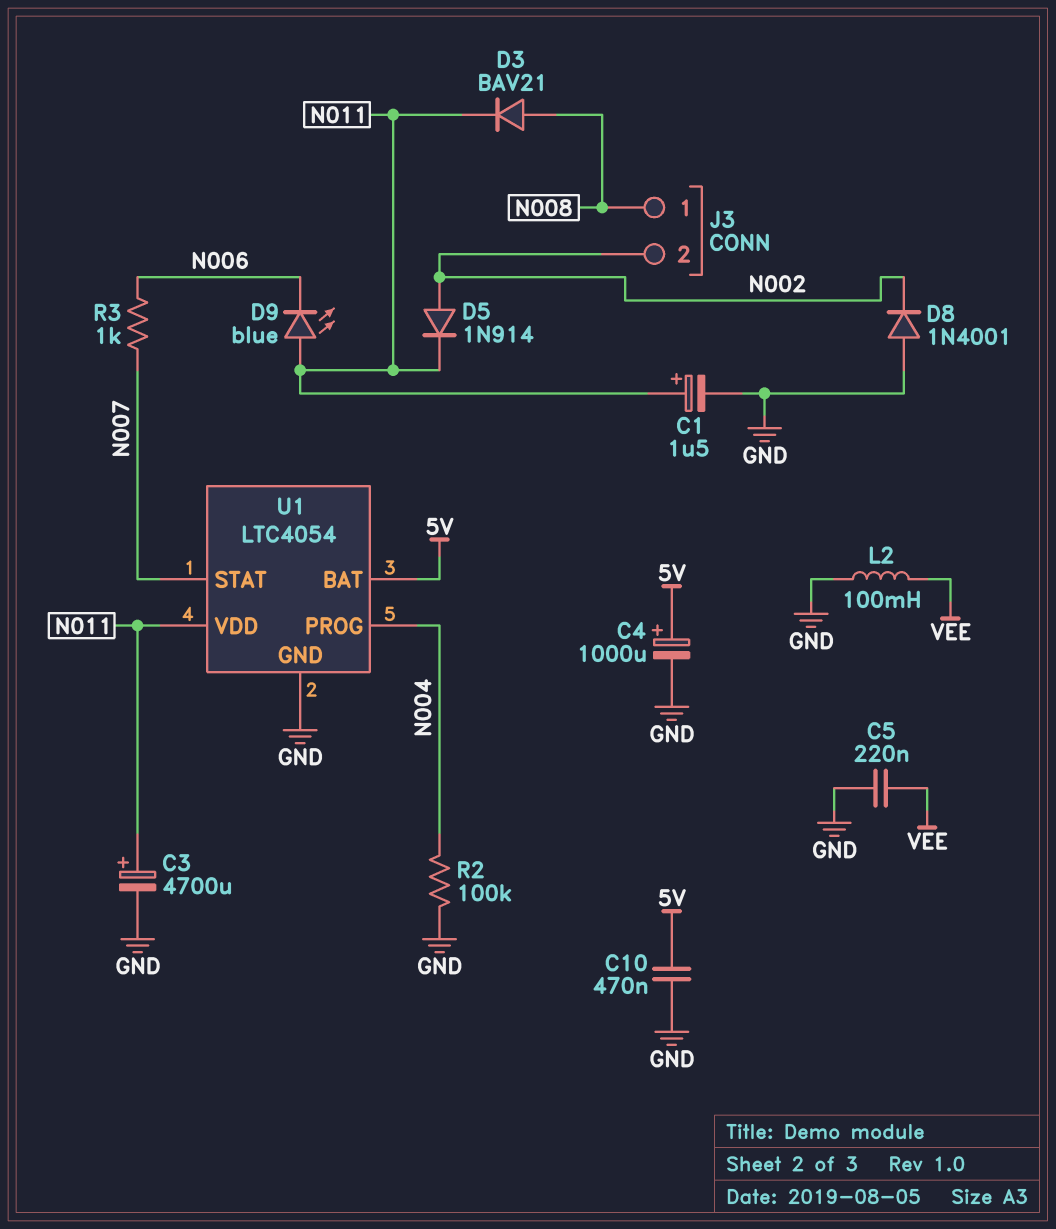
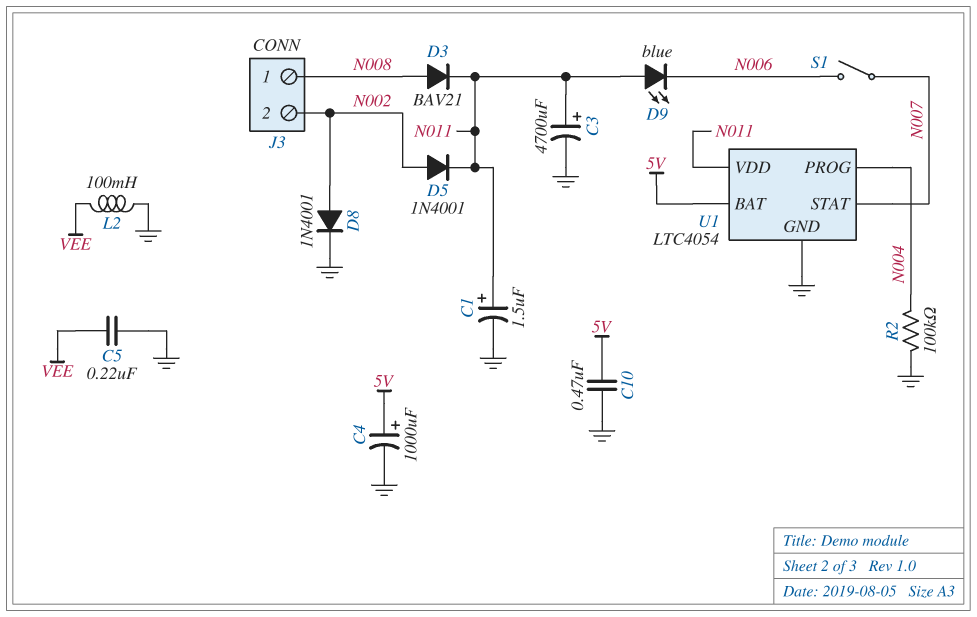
D5: diode 1N914 (A N002, K N011) -> diode 1N4001 (A N002, K N011)
D8: diode 1N4001 (A GND, K N002) -> diode 1N4001 (A N002, K GND)
R3: 1k (N006, N007) -> none
S1: none -> switch (N006, N007)

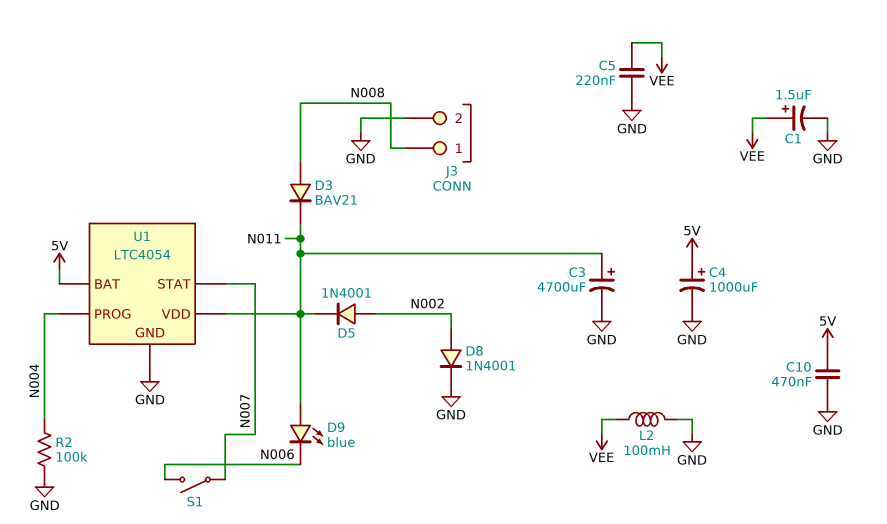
C1: 1.5uF (plus N011, minus GND) -> 1.5uF (plus VEE, minus GND)
J3 pin 2: N002 -> GND

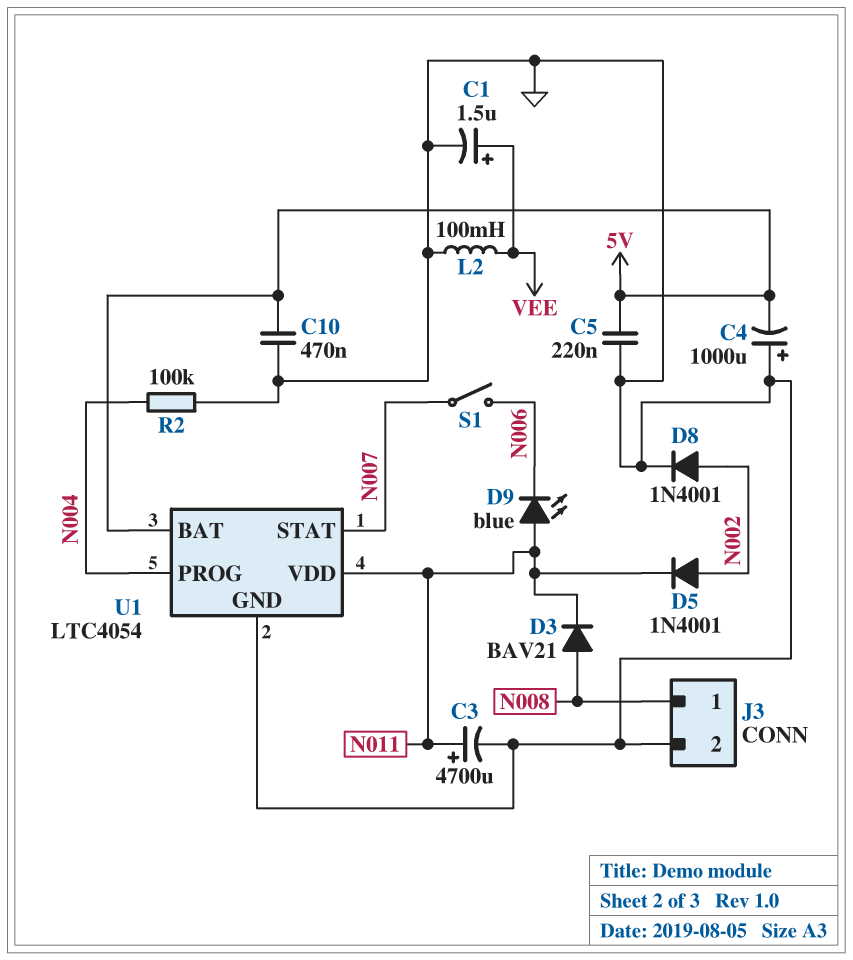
C4: 1000uF (plus 5V, minus GND) -> 1000uF (plus GND, minus 5V)
C5: 220nF (GND, VEE) -> 220nF (5V, GND)

